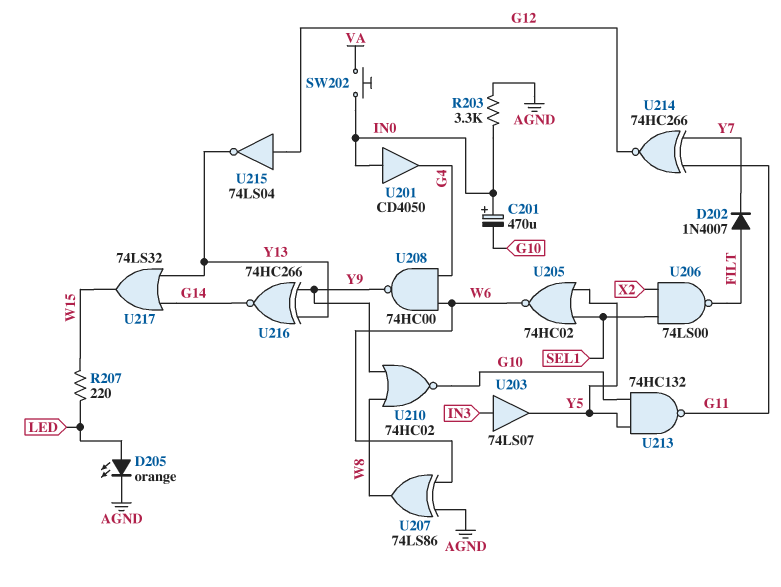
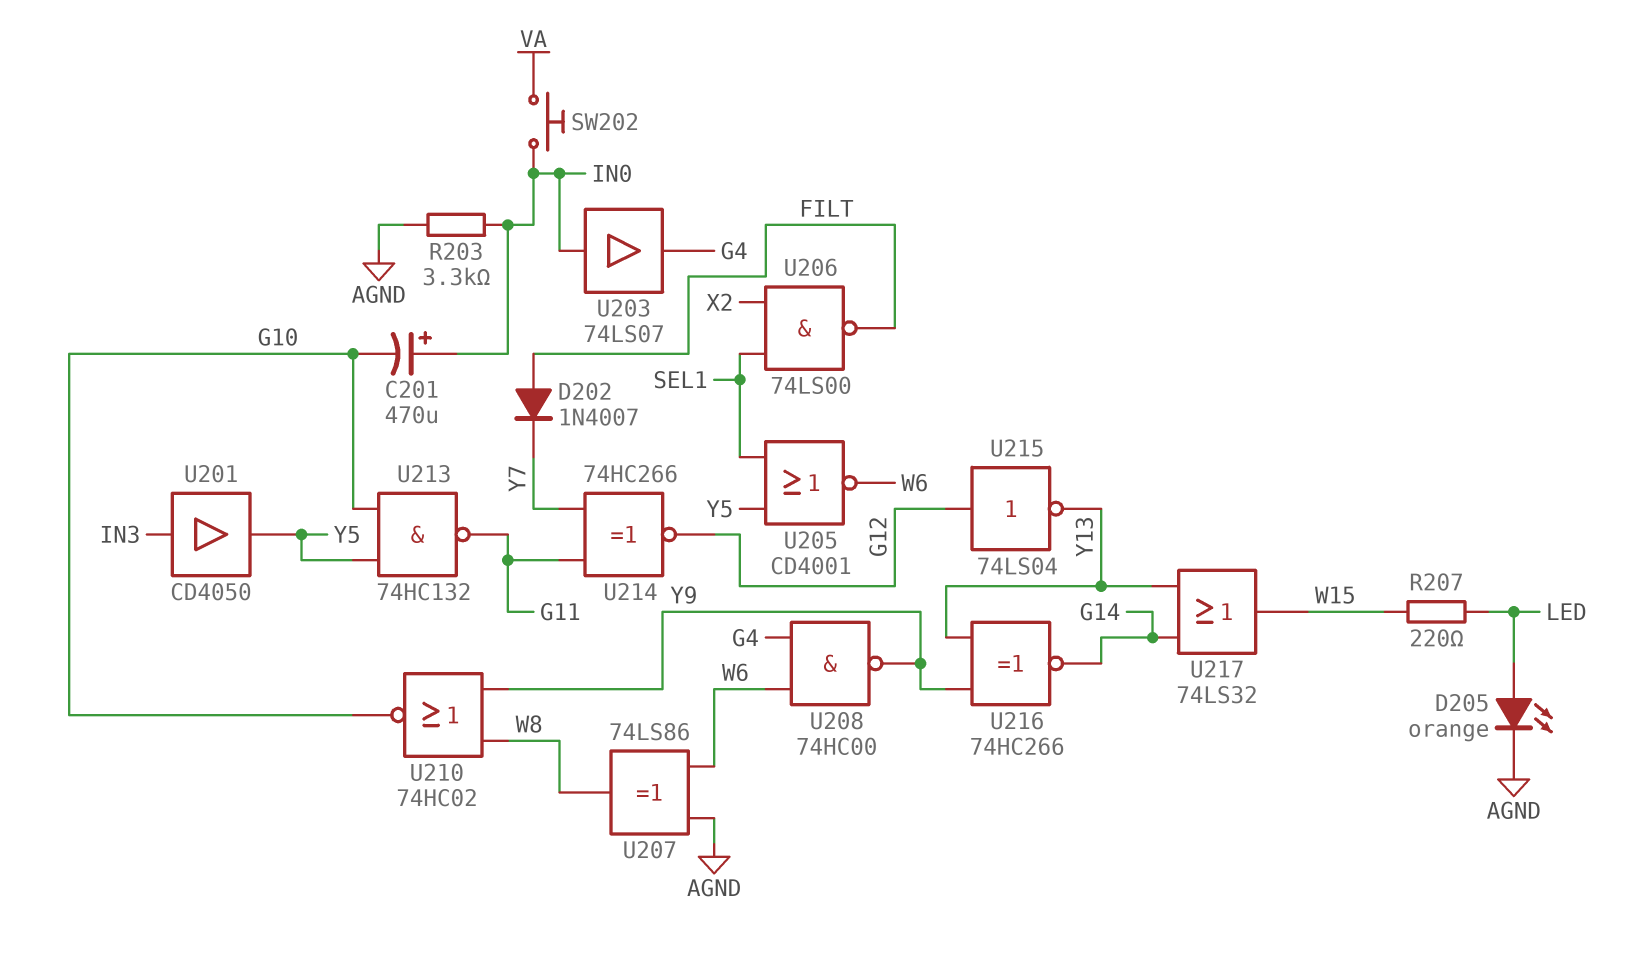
U201: buffer CD4050 (in IN0, out G4) -> buffer CD4050 (in IN3, out Y5)
U203: buffer 74LS07 (in IN3, out Y5) -> buffer 74LS07 (in IN0, out G4)
U205: NOR 74HC02 (in SEL1, in Y5, out W6) -> NOR CD4001 (in SEL1, in Y5, out W6)

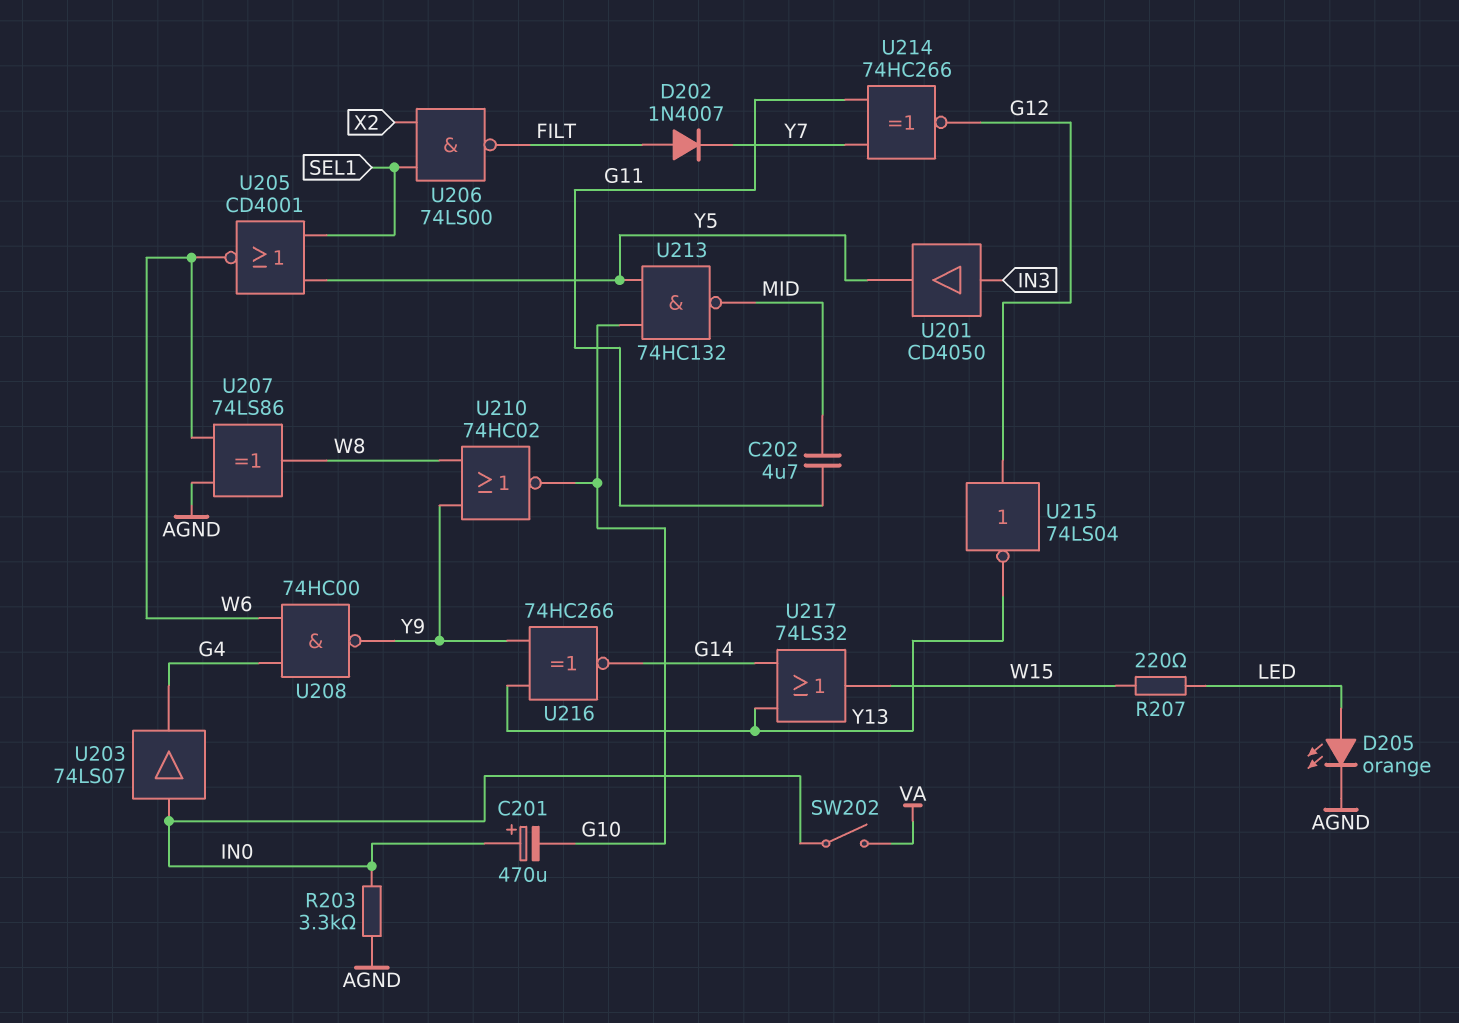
C202: none -> 4.7uF (G11, MID)
SW202: button (IN0, VA) -> switch (IN0, VA)
U213: NAND 74HC132 (in G10, in Y5, out G11) -> NAND 74HC132 (in G10, in Y5, out MID)

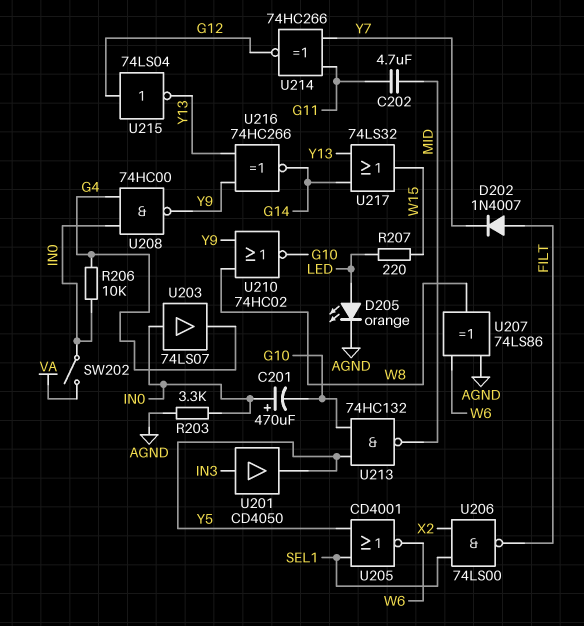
R206: none -> 10k (G4, IN0)
U208: NAND 74HC00 (in G4, in W6, out Y9) -> NAND 74HC00 (in G4, in IN0, out Y9)

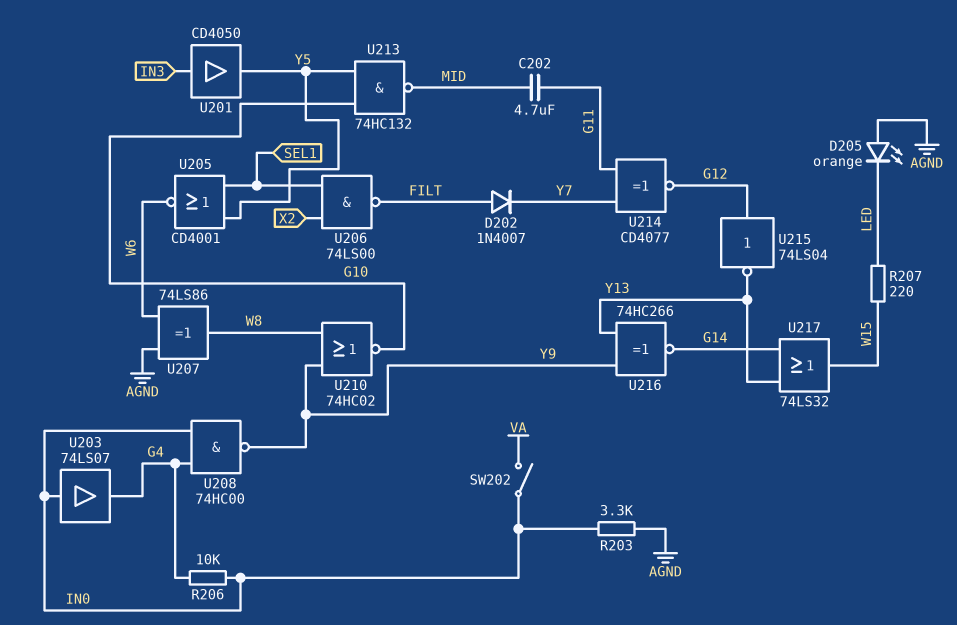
C201: 470uF (plus IN0, minus G10) -> none
D205: LED orange (A LED, K AGND) -> LED orange (A AGND, K LED)
U214: XNOR 74HC266 (in G11, in Y7, out G12) -> XNOR CD4077 (in G11, in Y7, out G12)

